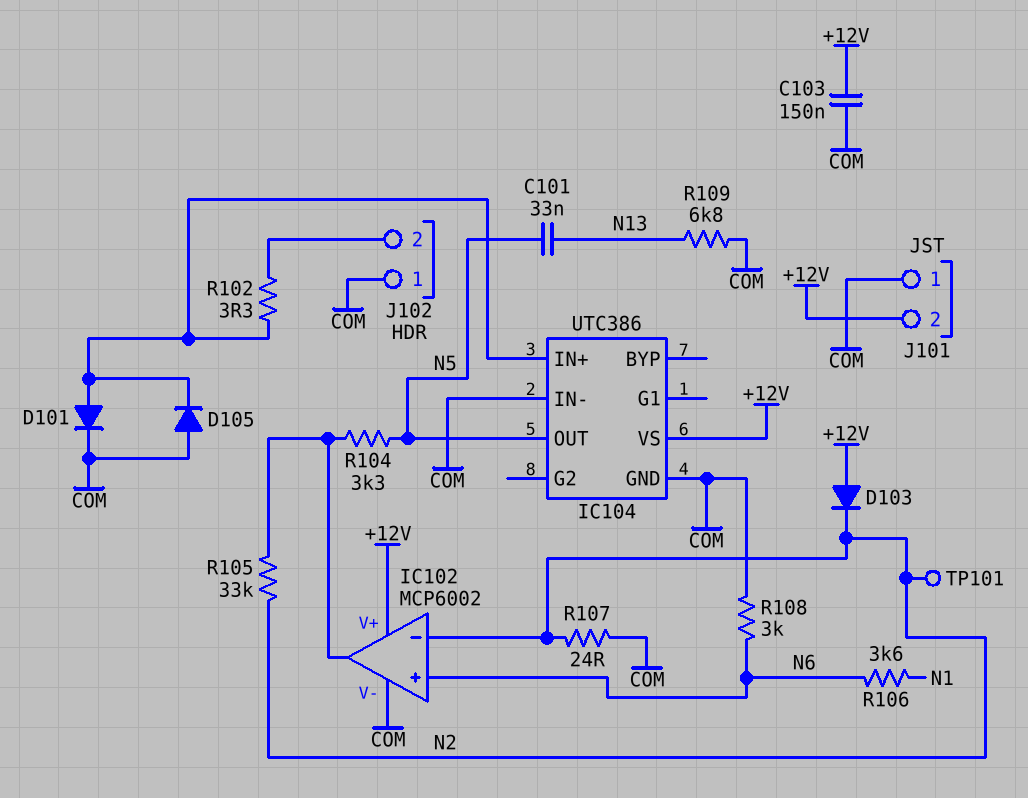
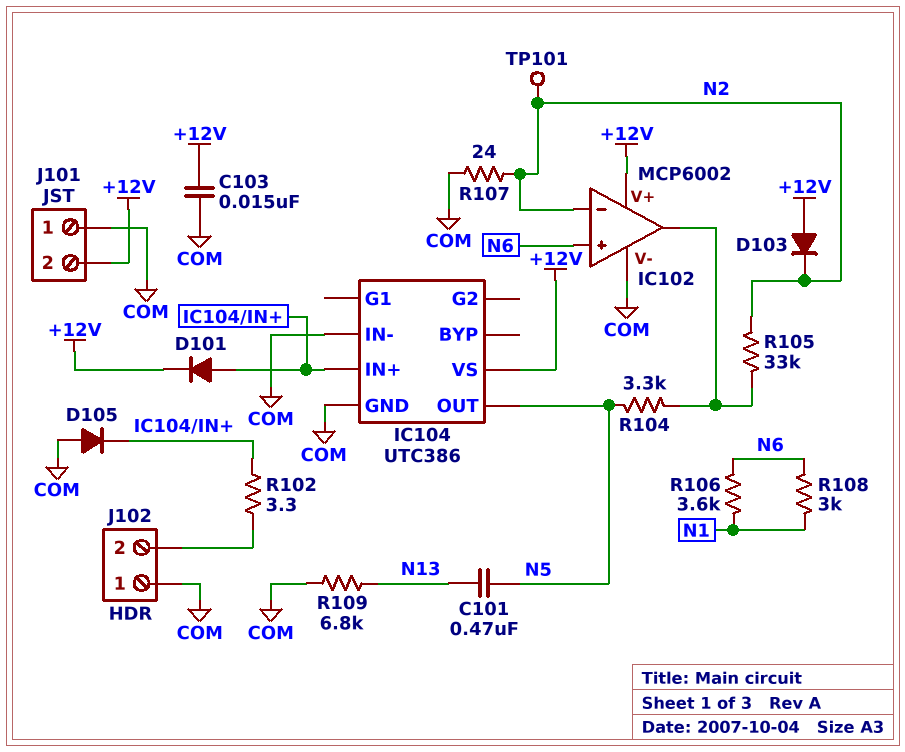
C101: 33nF (N5, N13) -> 470nF (N5, N13)
C103: 150nF (+12V, COM) -> 15nF (+12V, COM)
D101: diode (A IC104/IN+, K COM) -> diode (A IC104/IN+, K +12V)
R108: 3k (COM, N6) -> 3k (N1, N6)

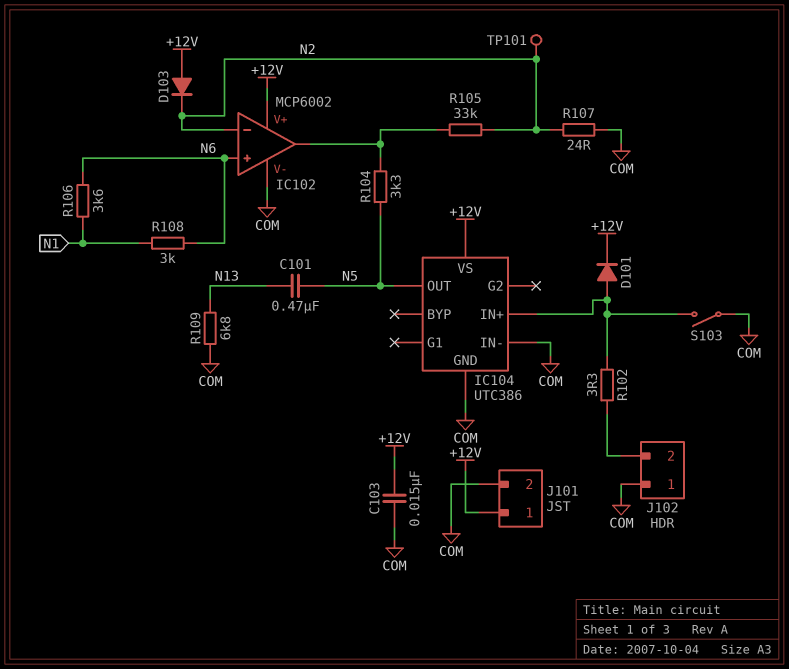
D105: diode (A COM, K IC104/IN+) -> none
J101 pin 1: COM -> +12V
J101 pin 2: +12V -> COM
S103: none -> switch (COM, IC104/IN+)

